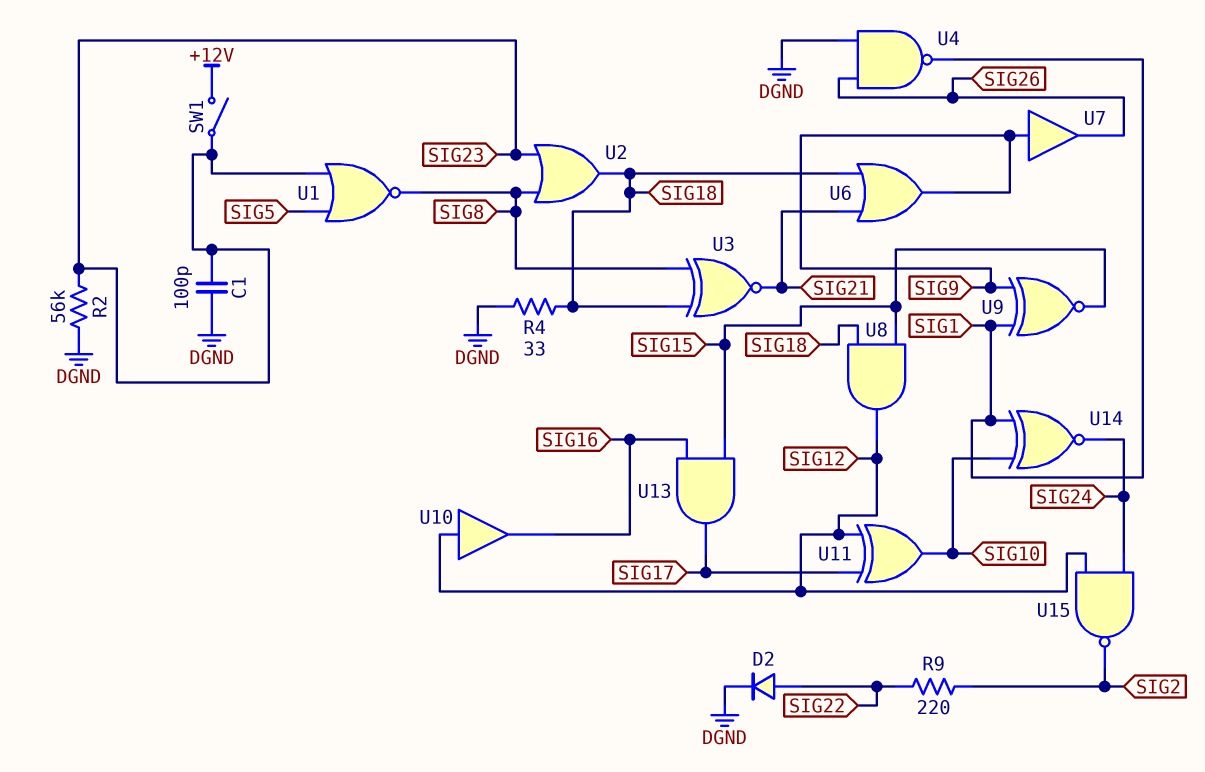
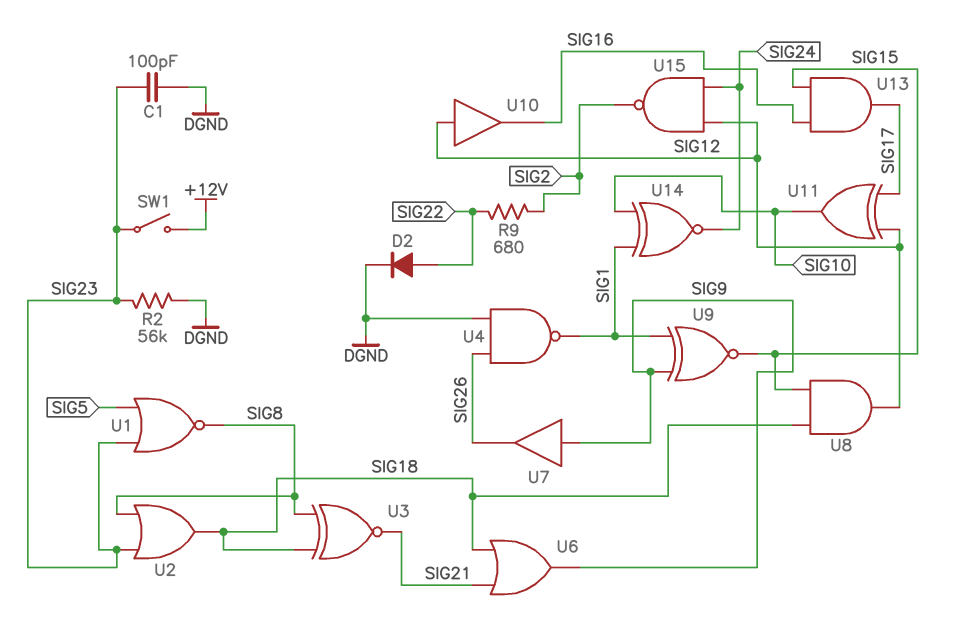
R4: 33 (DGND, SIG18) -> none
R9: 220 (SIG2, SIG22) -> 680 (SIG2, SIG22)

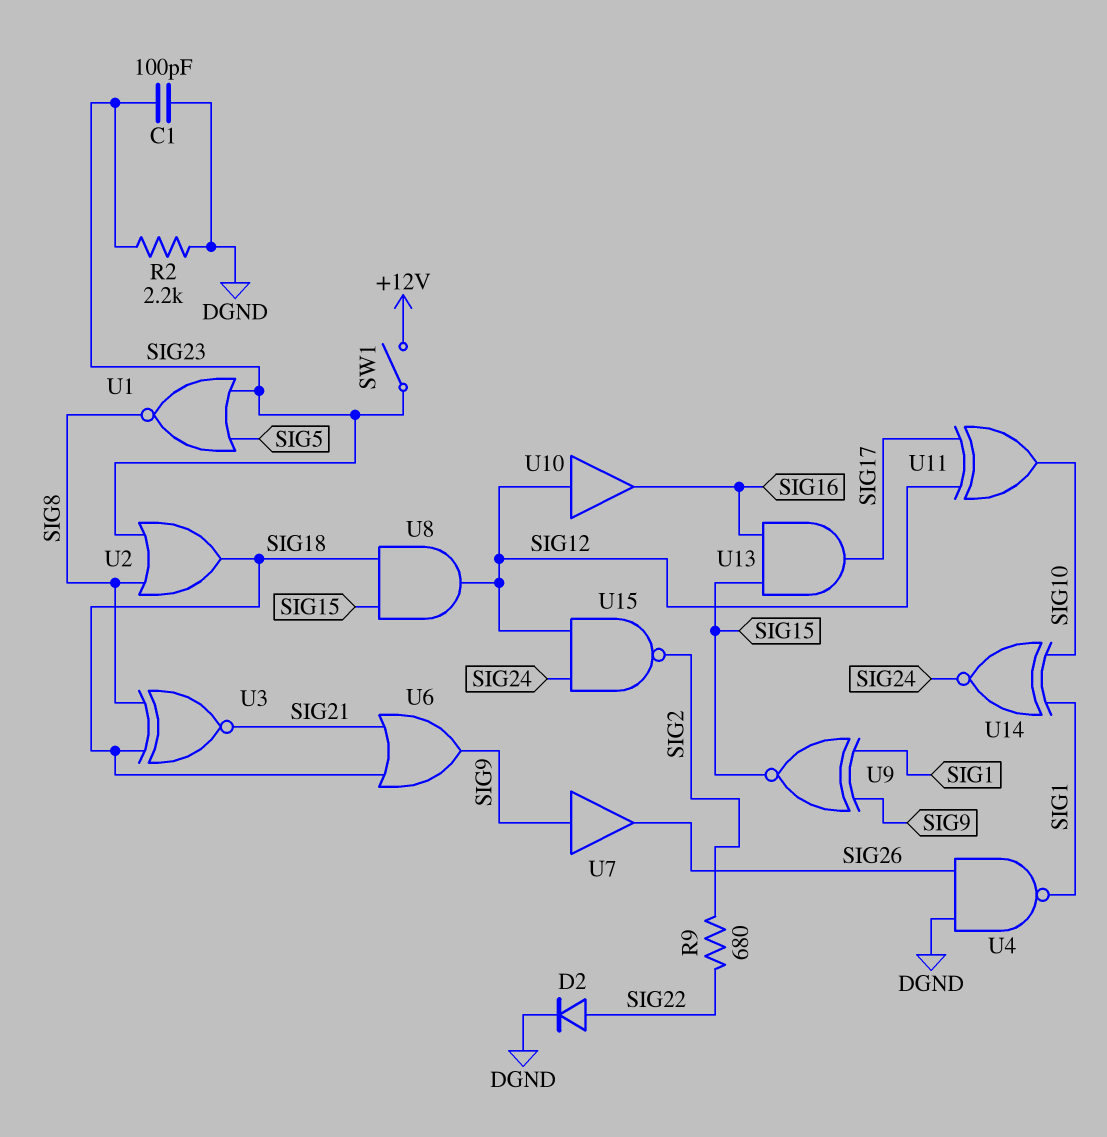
R2: 56k (DGND, SIG23) -> 2.2k (DGND, SIG23)

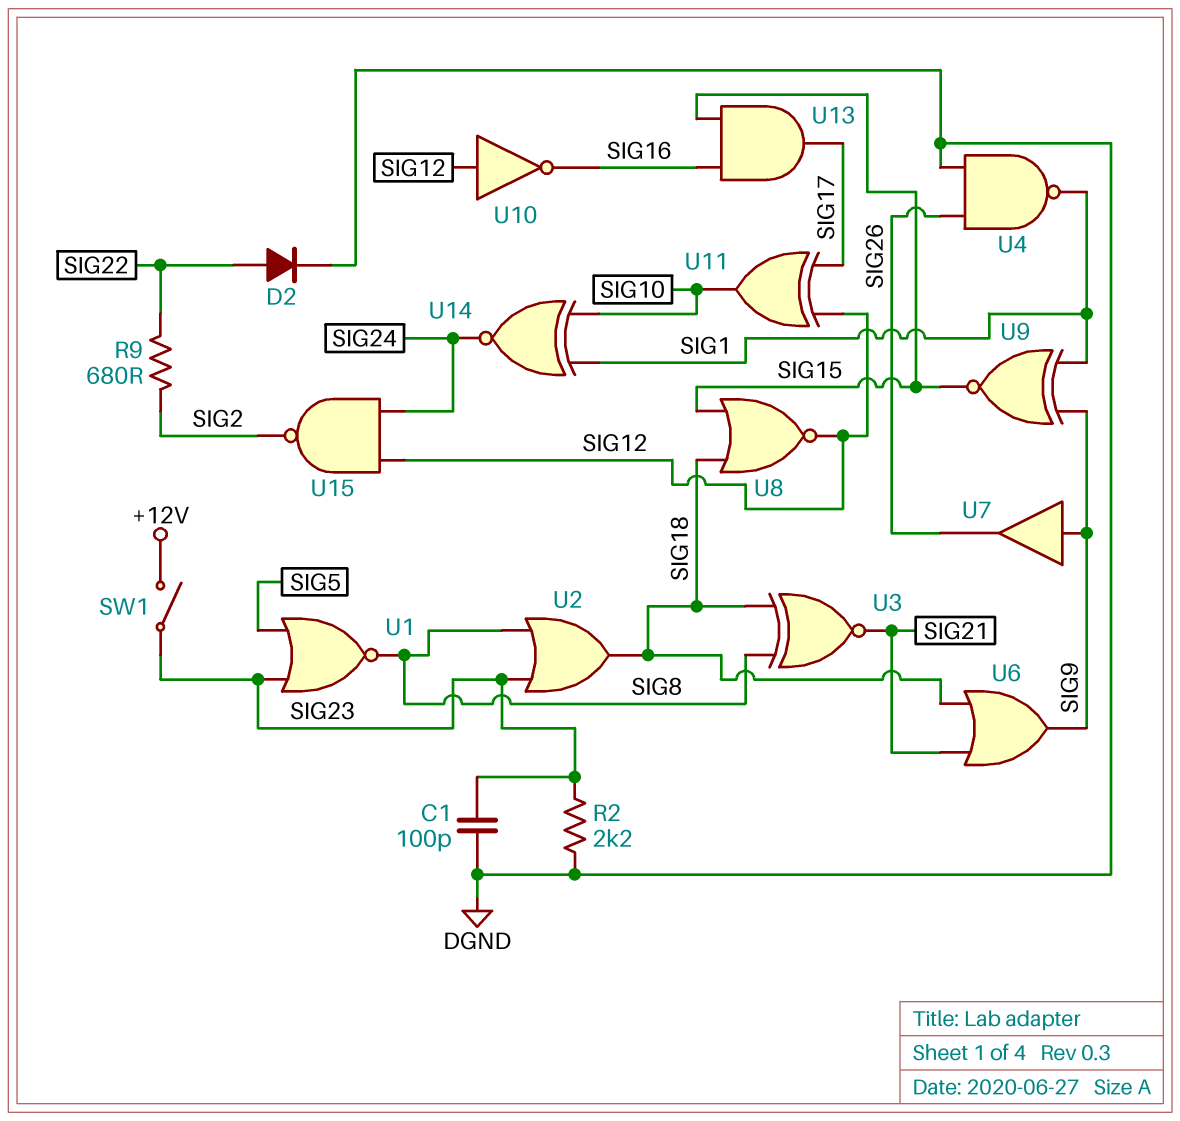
U8: AND (in SIG15, in SIG18, out SIG12) -> NOR (in SIG15, in SIG18, out SIG12)
U10: buffer (in SIG12, out SIG16) -> NOT (in SIG12, out SIG16)

